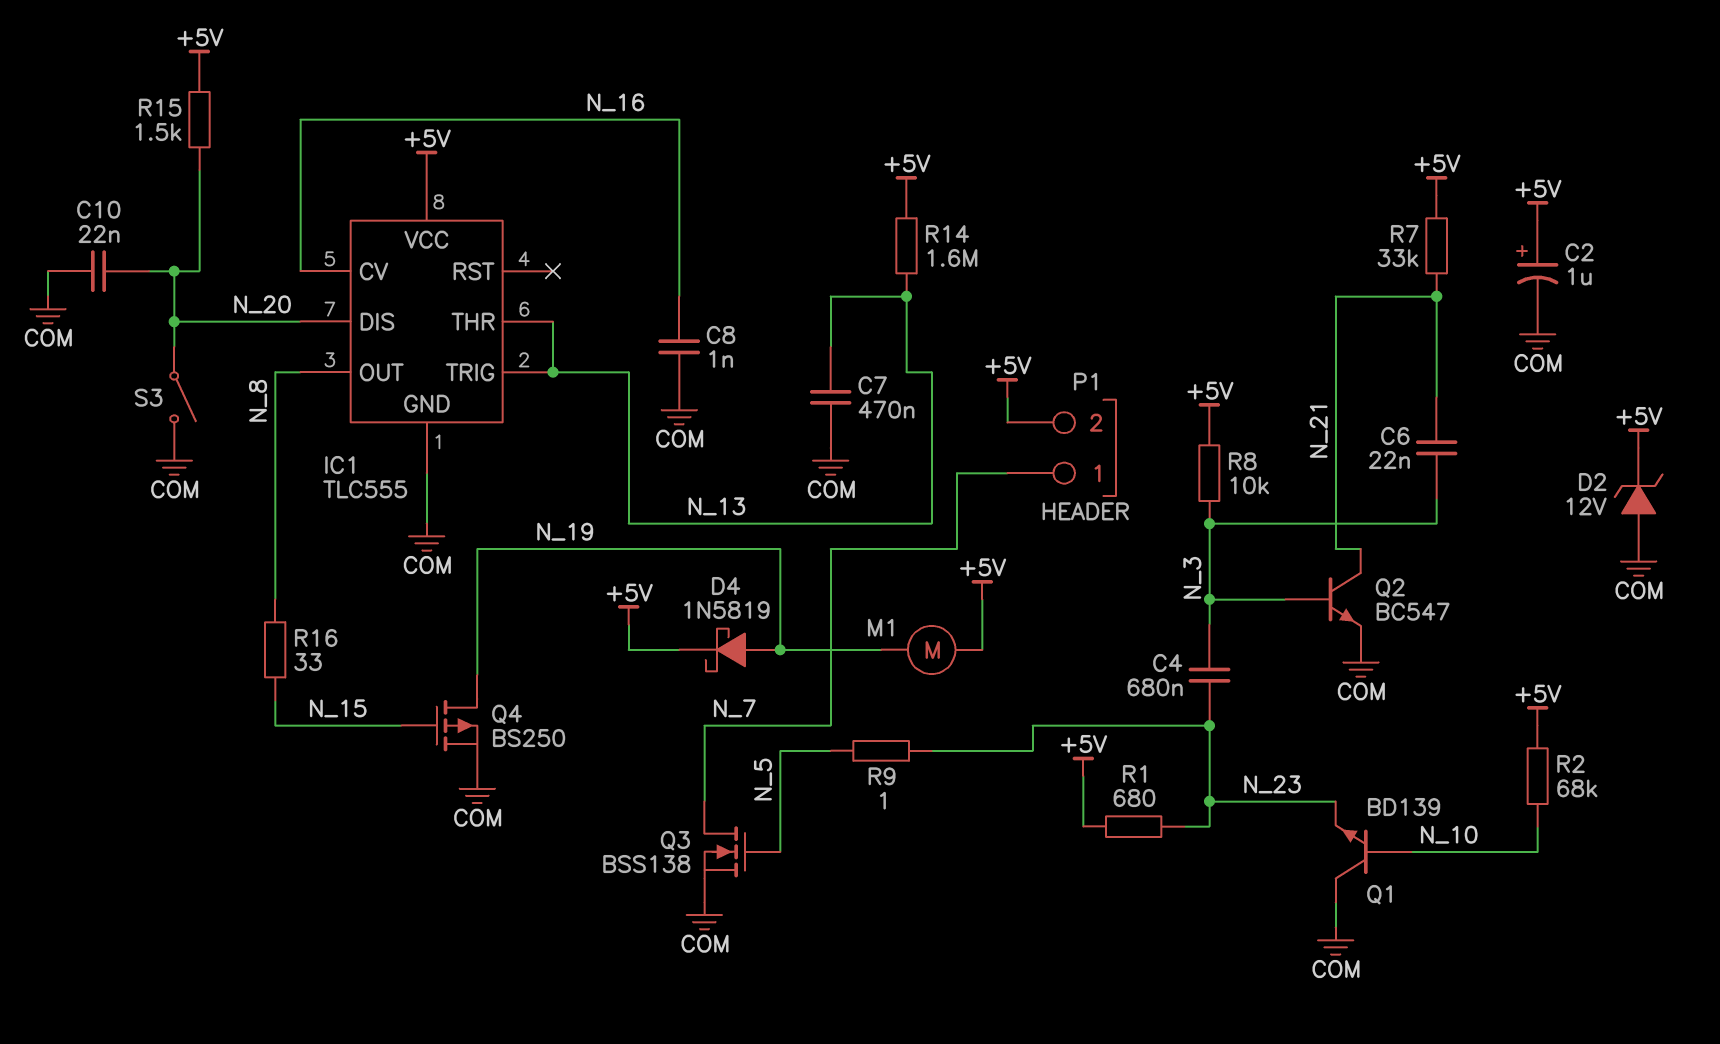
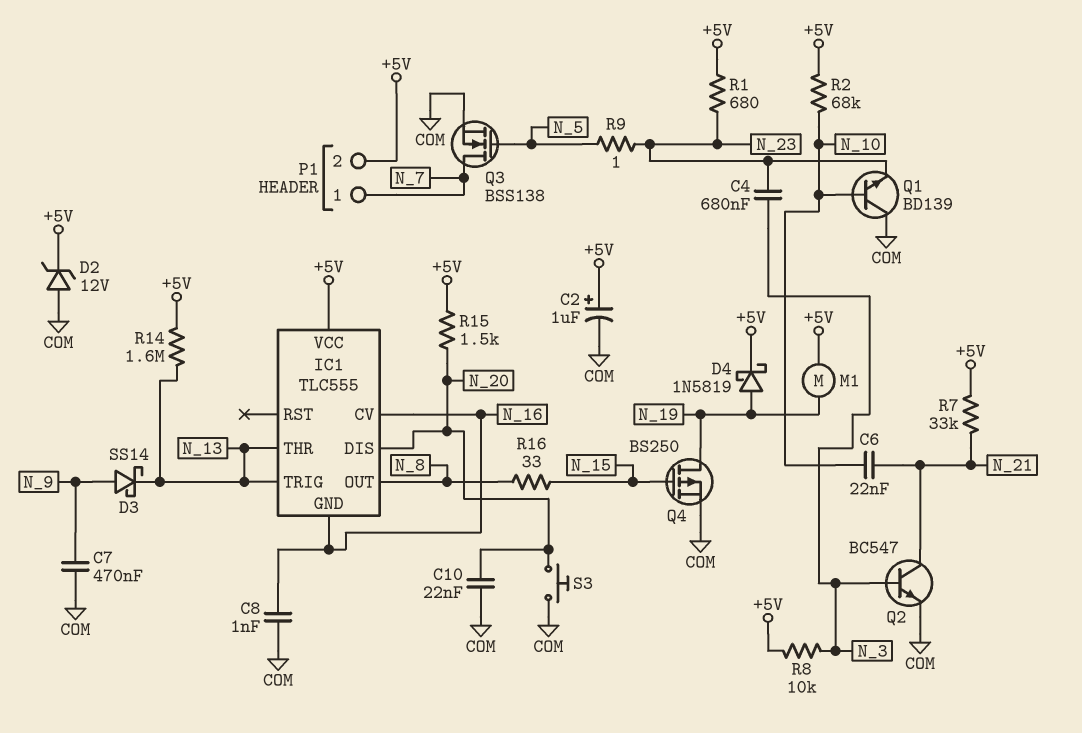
C6: 22nF (N_3, N_21) -> 22nF (N_10, N_21)
C7: 470nF (COM, N_13) -> 470nF (COM, N_9)
D3: none -> schottky SS14 (A N_9, K N_13)
IC1 pin GND: COM -> N_16
S3: switch (COM, N_20) -> button (COM, N_20)

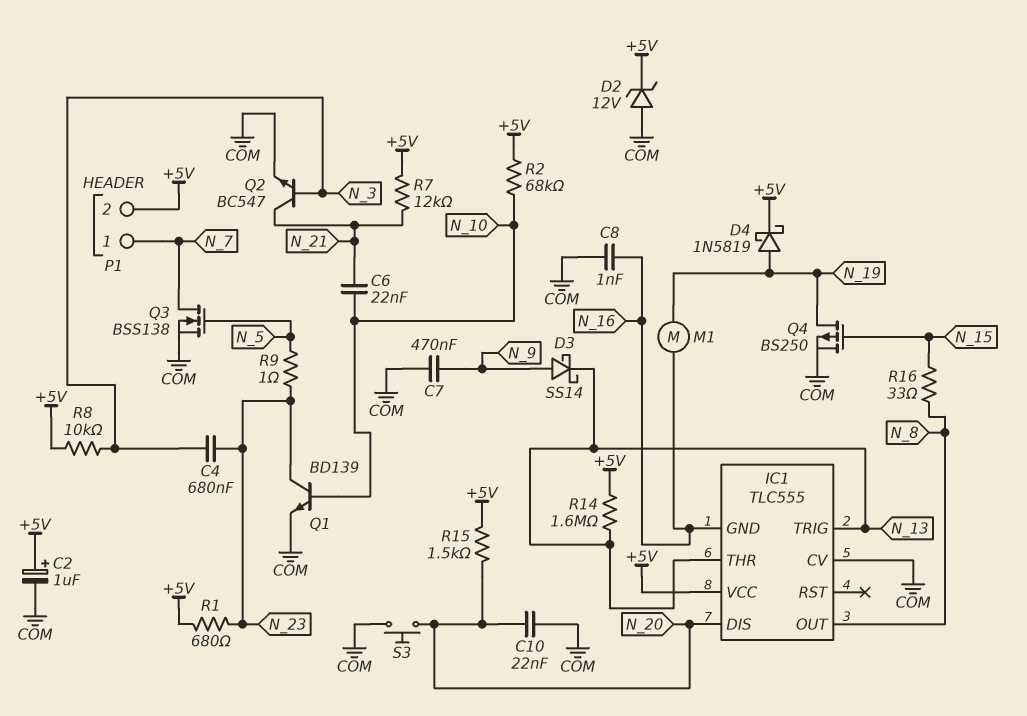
IC1 pin CV: N_16 -> COM
M1: motor (+5V, N_19) -> motor (N_16, N_19)
Q1: NPN BD139 (B N_10, C COM, E N_23) -> NPN BD139 (B N_10, C N_23, E COM)
R7: 33k (+5V, N_21) -> 12k (+5V, N_21)

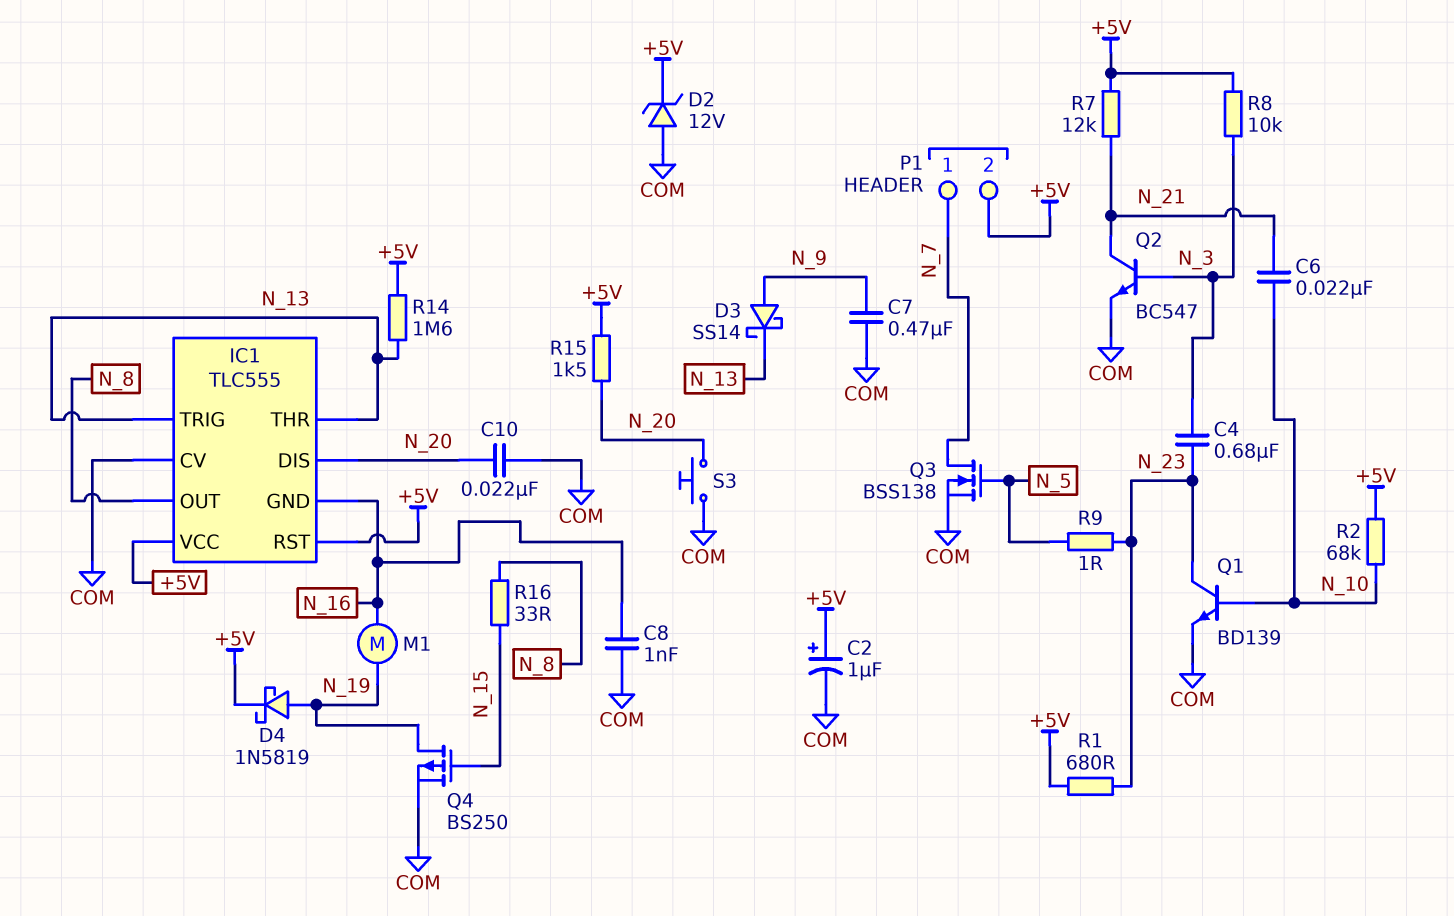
IC1 pin RST: none -> +5V

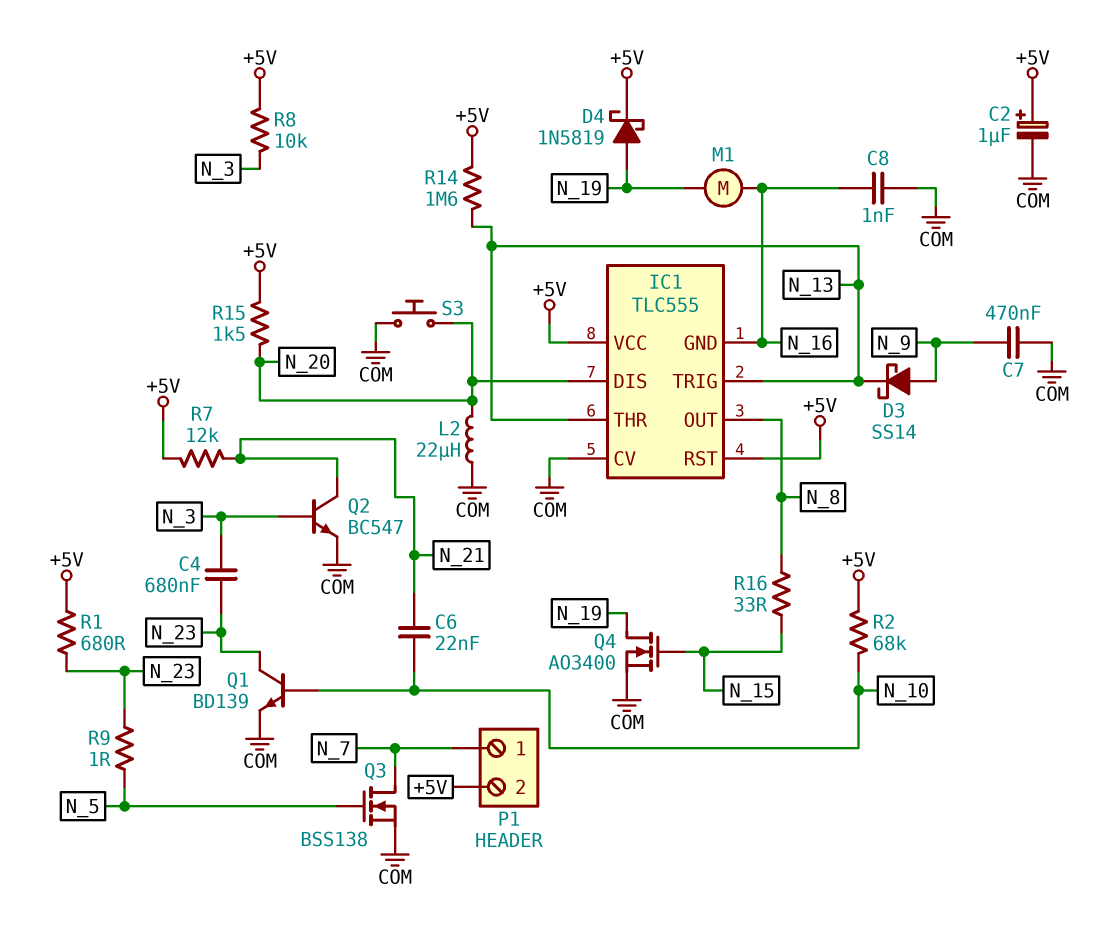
C10: 22nF (COM, N_20) -> none
D2: zener 12V (A COM, K +5V) -> none
L2: none -> 22uH (COM, N_20)
Q4: PMOS BS250 (G N_15, D N_19, S COM) -> NMOS AO3400 (G N_15, D N_19, S COM)

